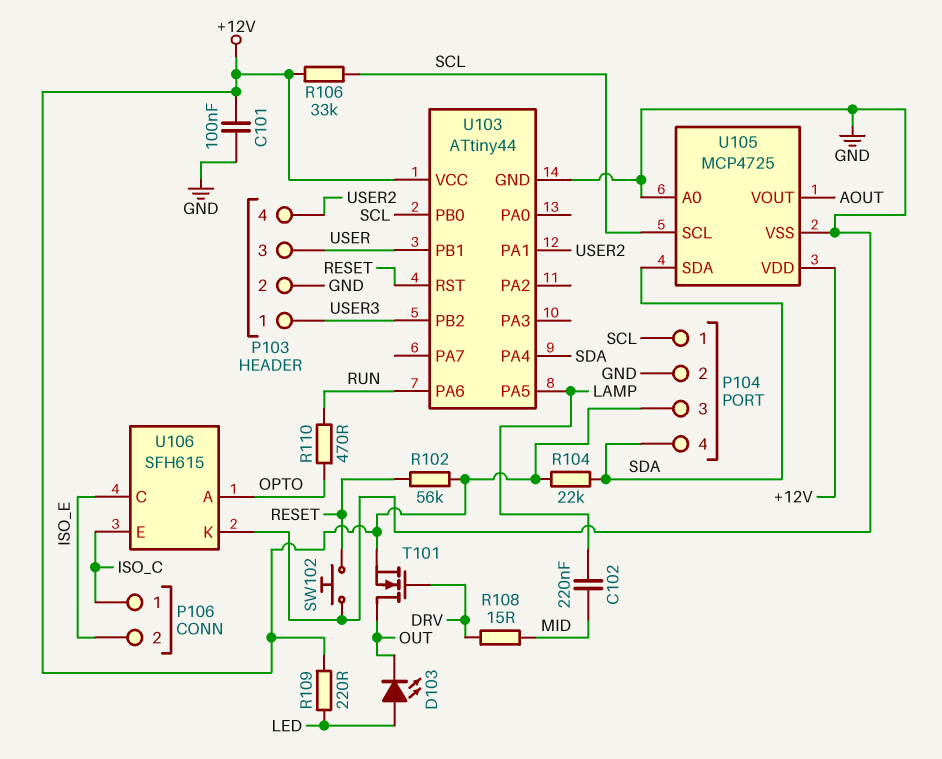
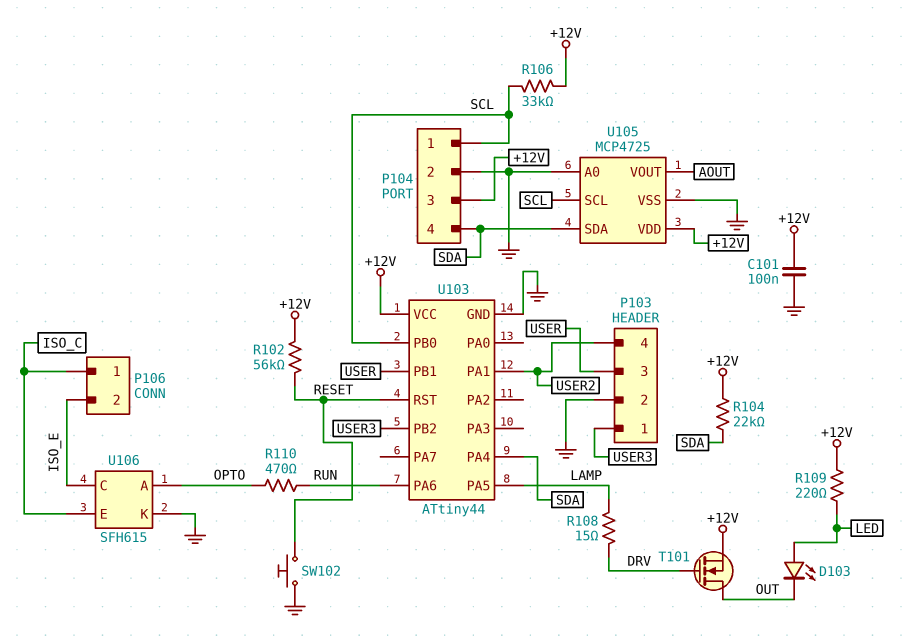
C102: 220nF (LAMP, MID) -> none
R108: 15 (DRV, MID) -> 15 (DRV, LAMP)

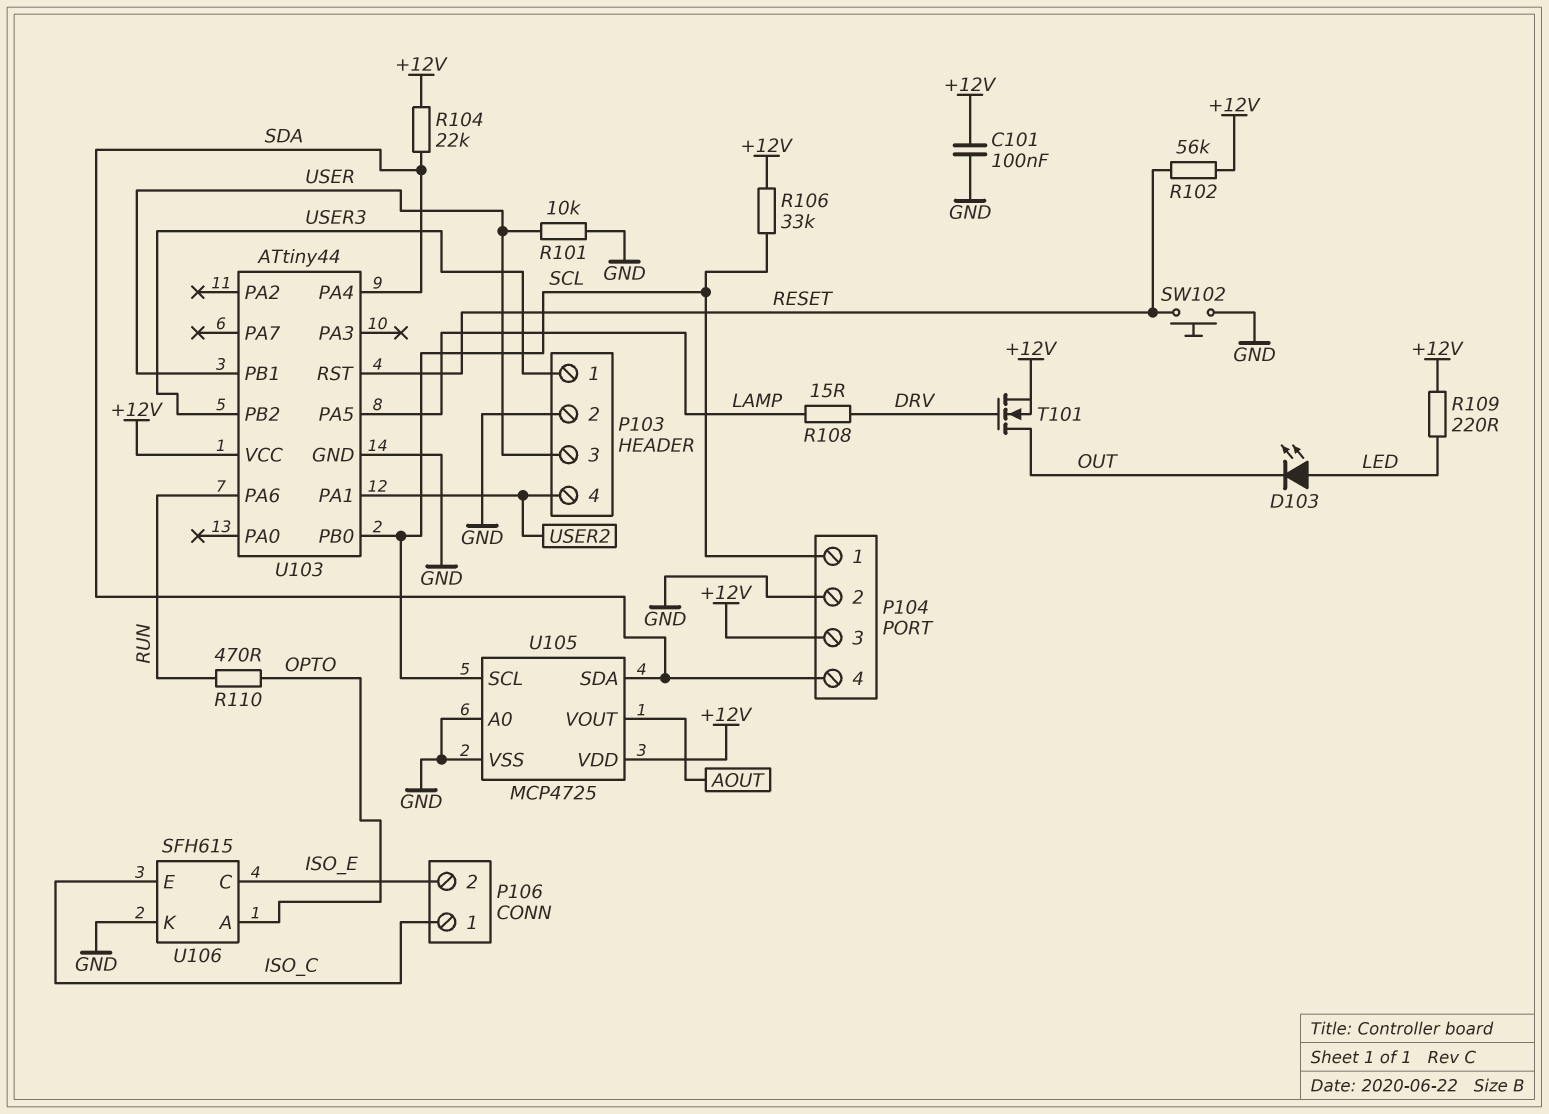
R101: none -> 10k (GND, USER)

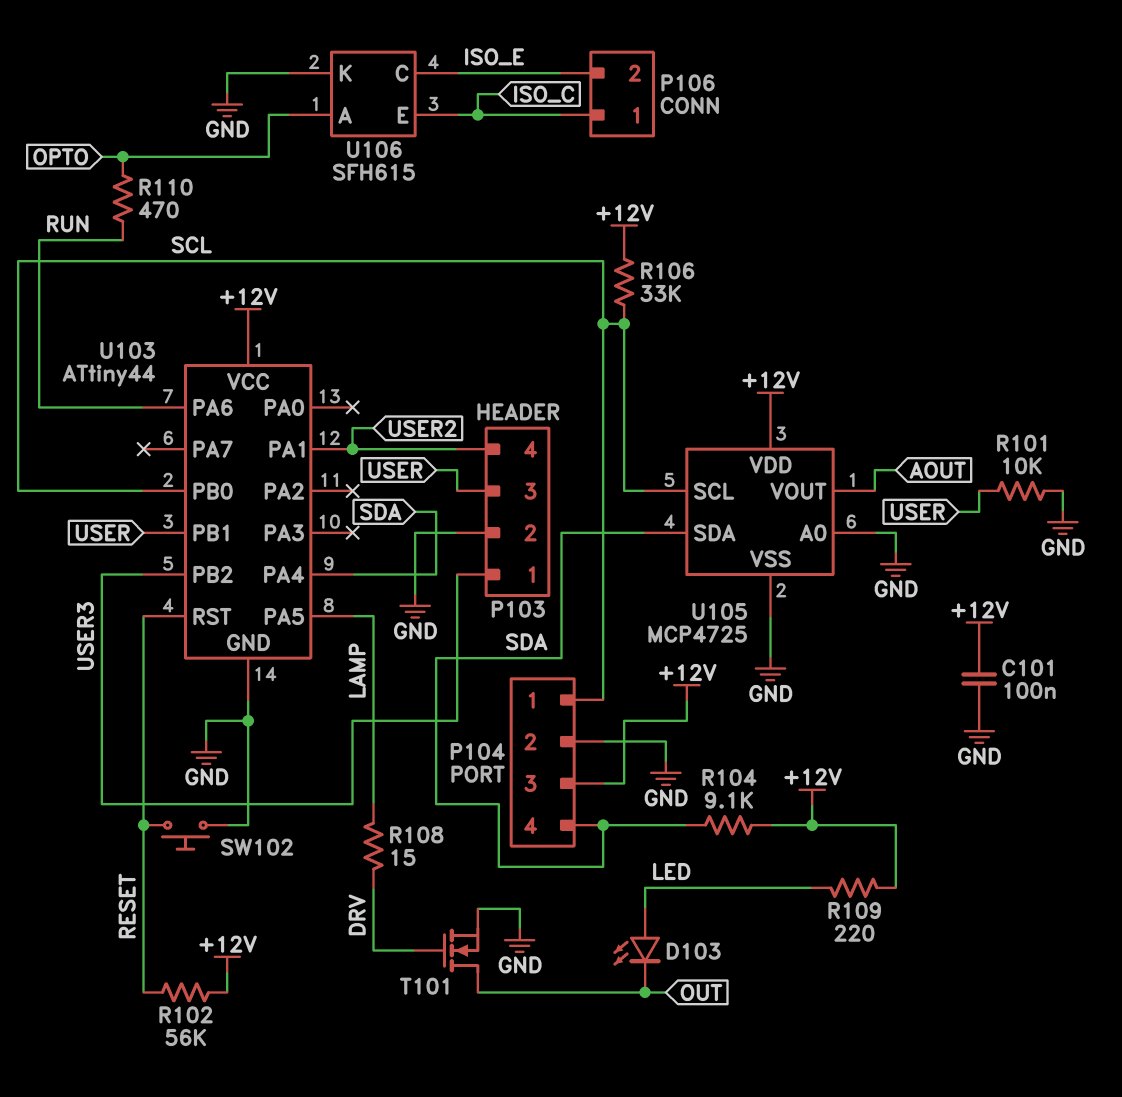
R104: 22k (+12V, SDA) -> 9.1k (+12V, SDA)
T101: NMOS (G DRV, D OUT, S +12V) -> NMOS (G DRV, D OUT, S GND)

